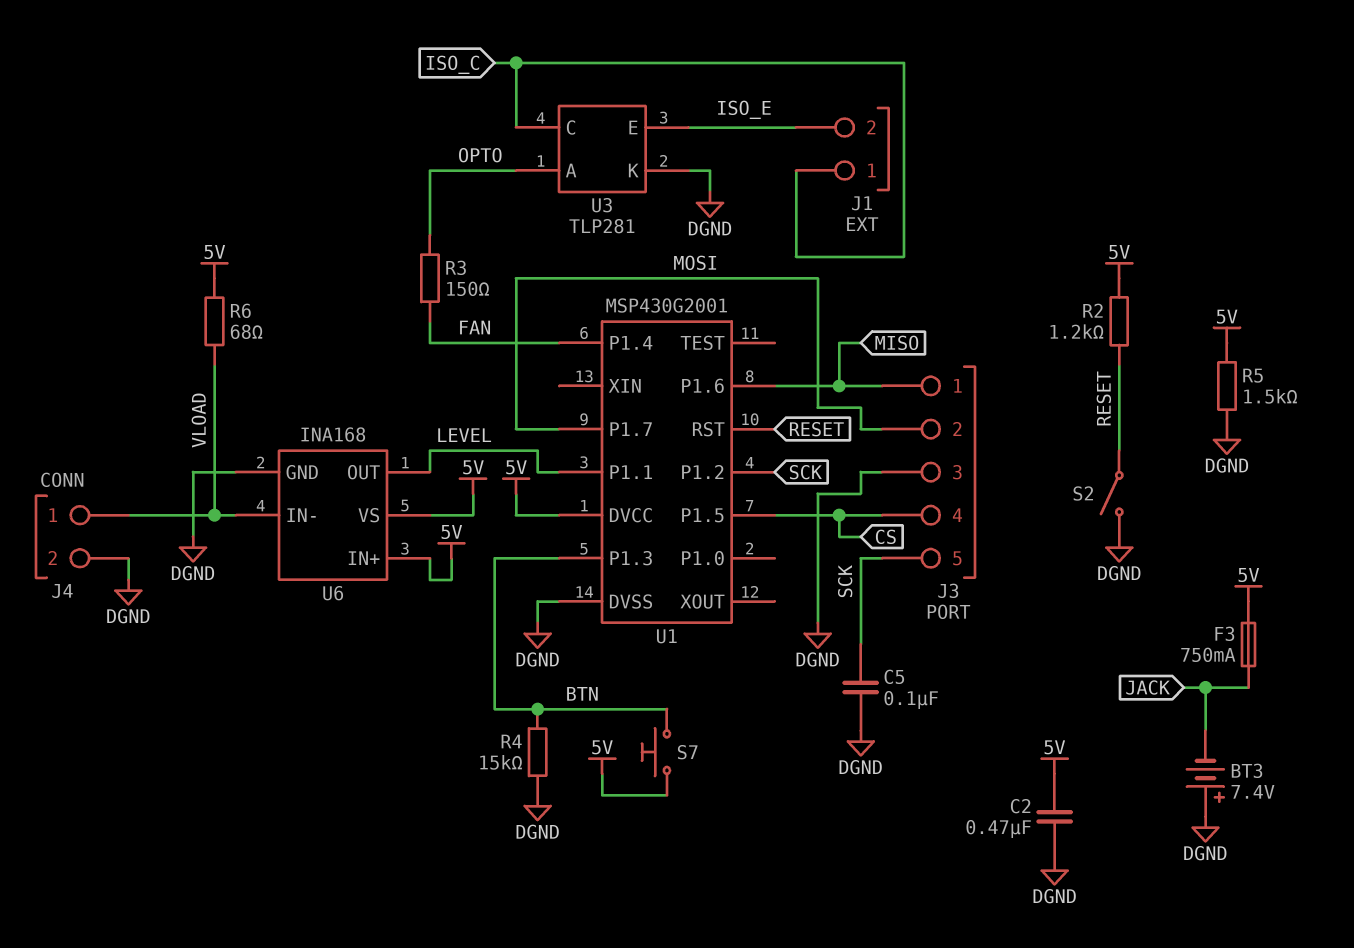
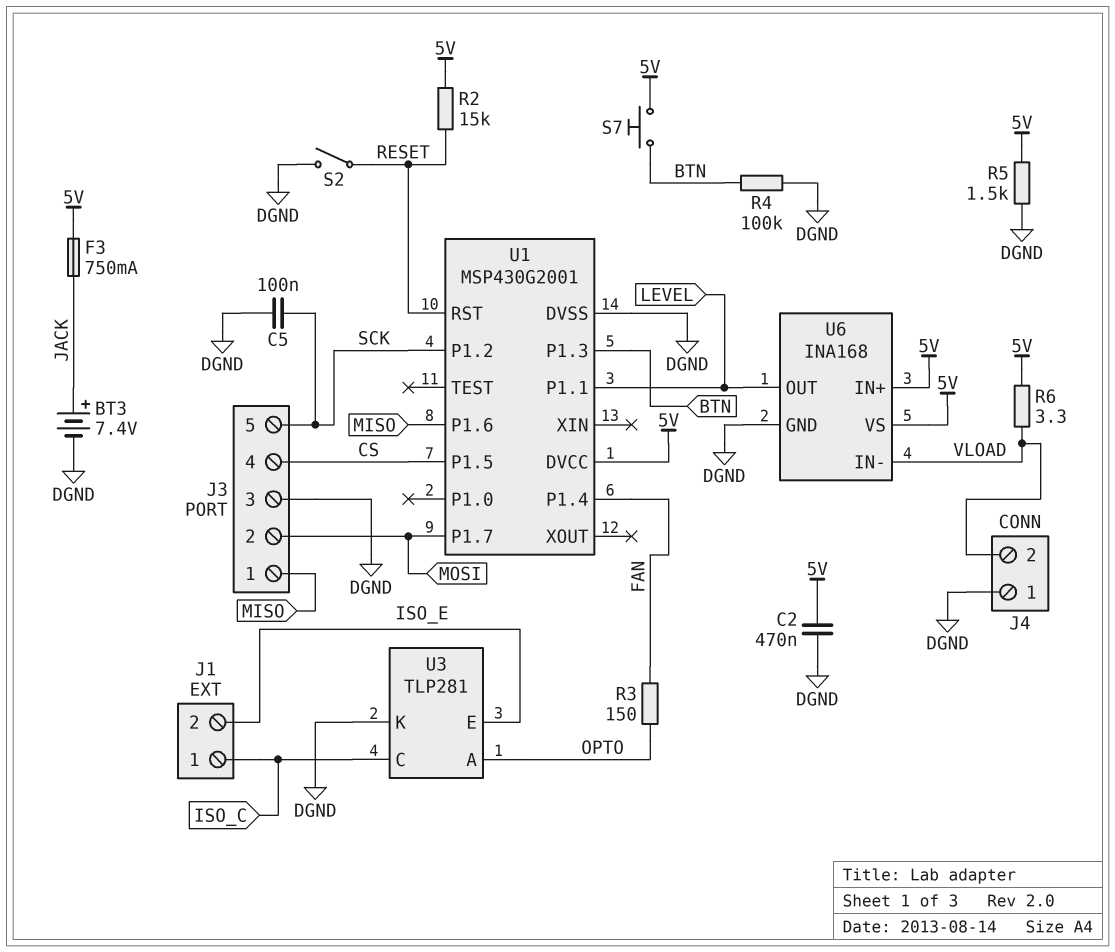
BT3: 7.4V (plus DGND, minus JACK) -> 7.4V (plus JACK, minus DGND)
J4 pin 1: VLOAD -> DGND
J4 pin 2: DGND -> VLOAD
R2: 1.2k (5V, RESET) -> 15k (5V, RESET)
R4: 15k (BTN, DGND) -> 100k (BTN, DGND)
R6: 68 (5V, VLOAD) -> 3.3 (5V, VLOAD)

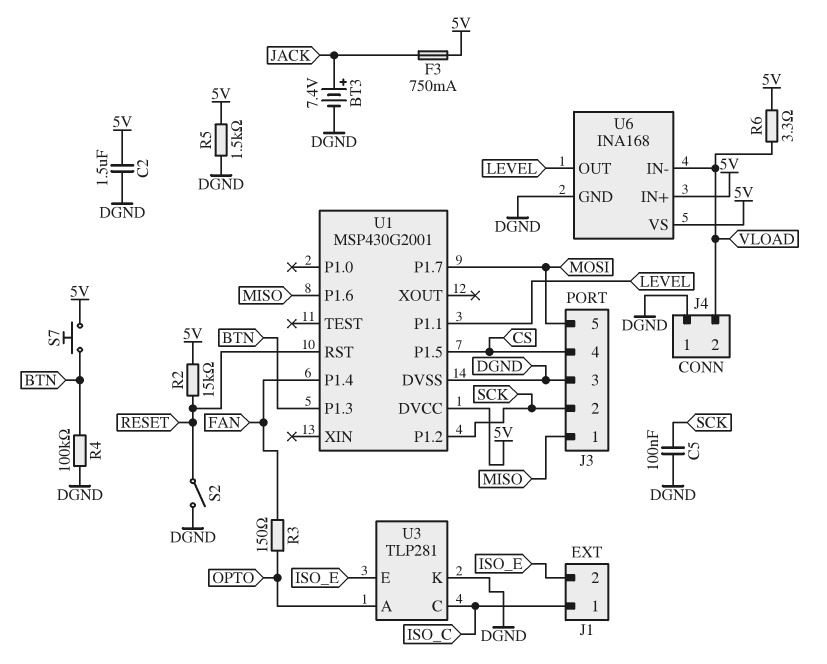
C2: 470nF (5V, DGND) -> 1.5uF (5V, DGND)
J3 pin 2: MOSI -> SCK
J3 pin 5: SCK -> MOSI

